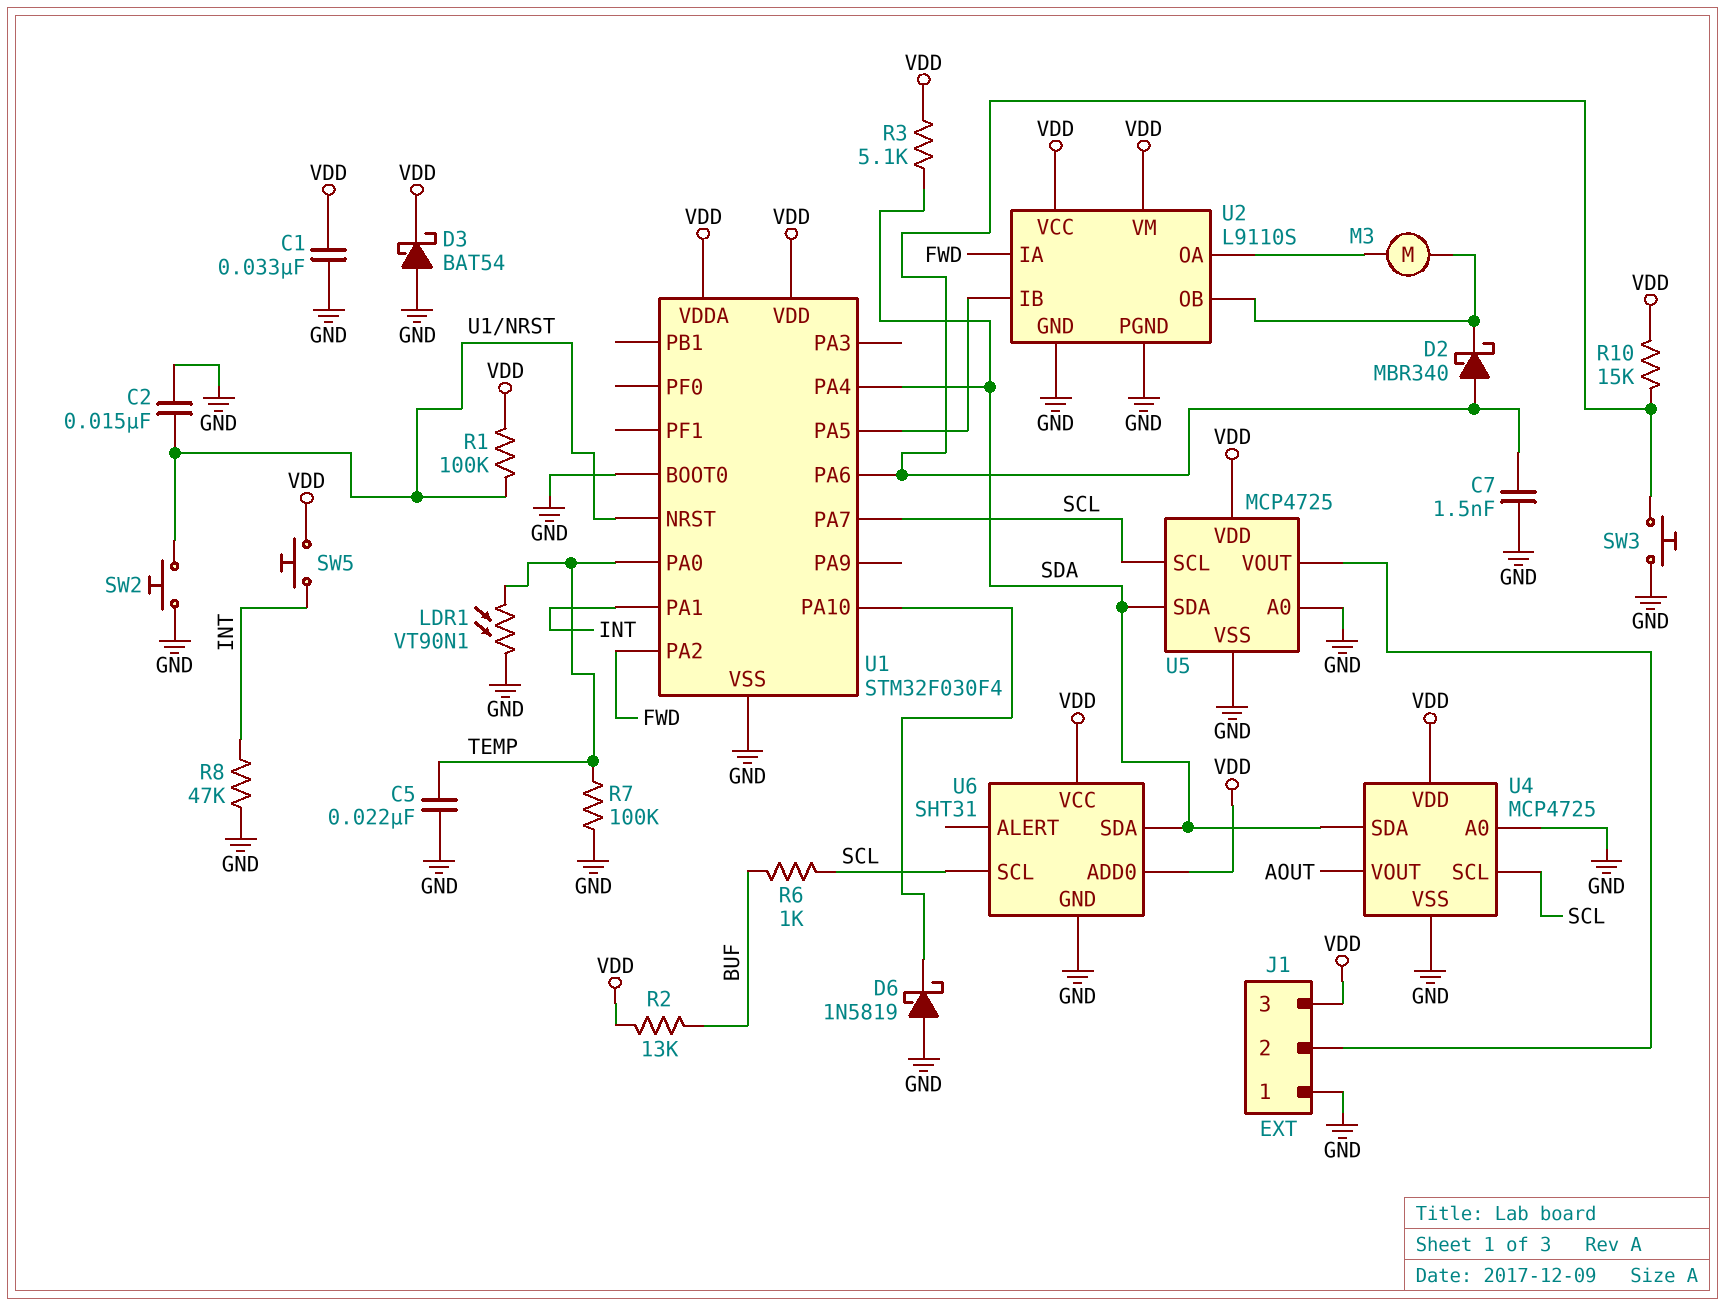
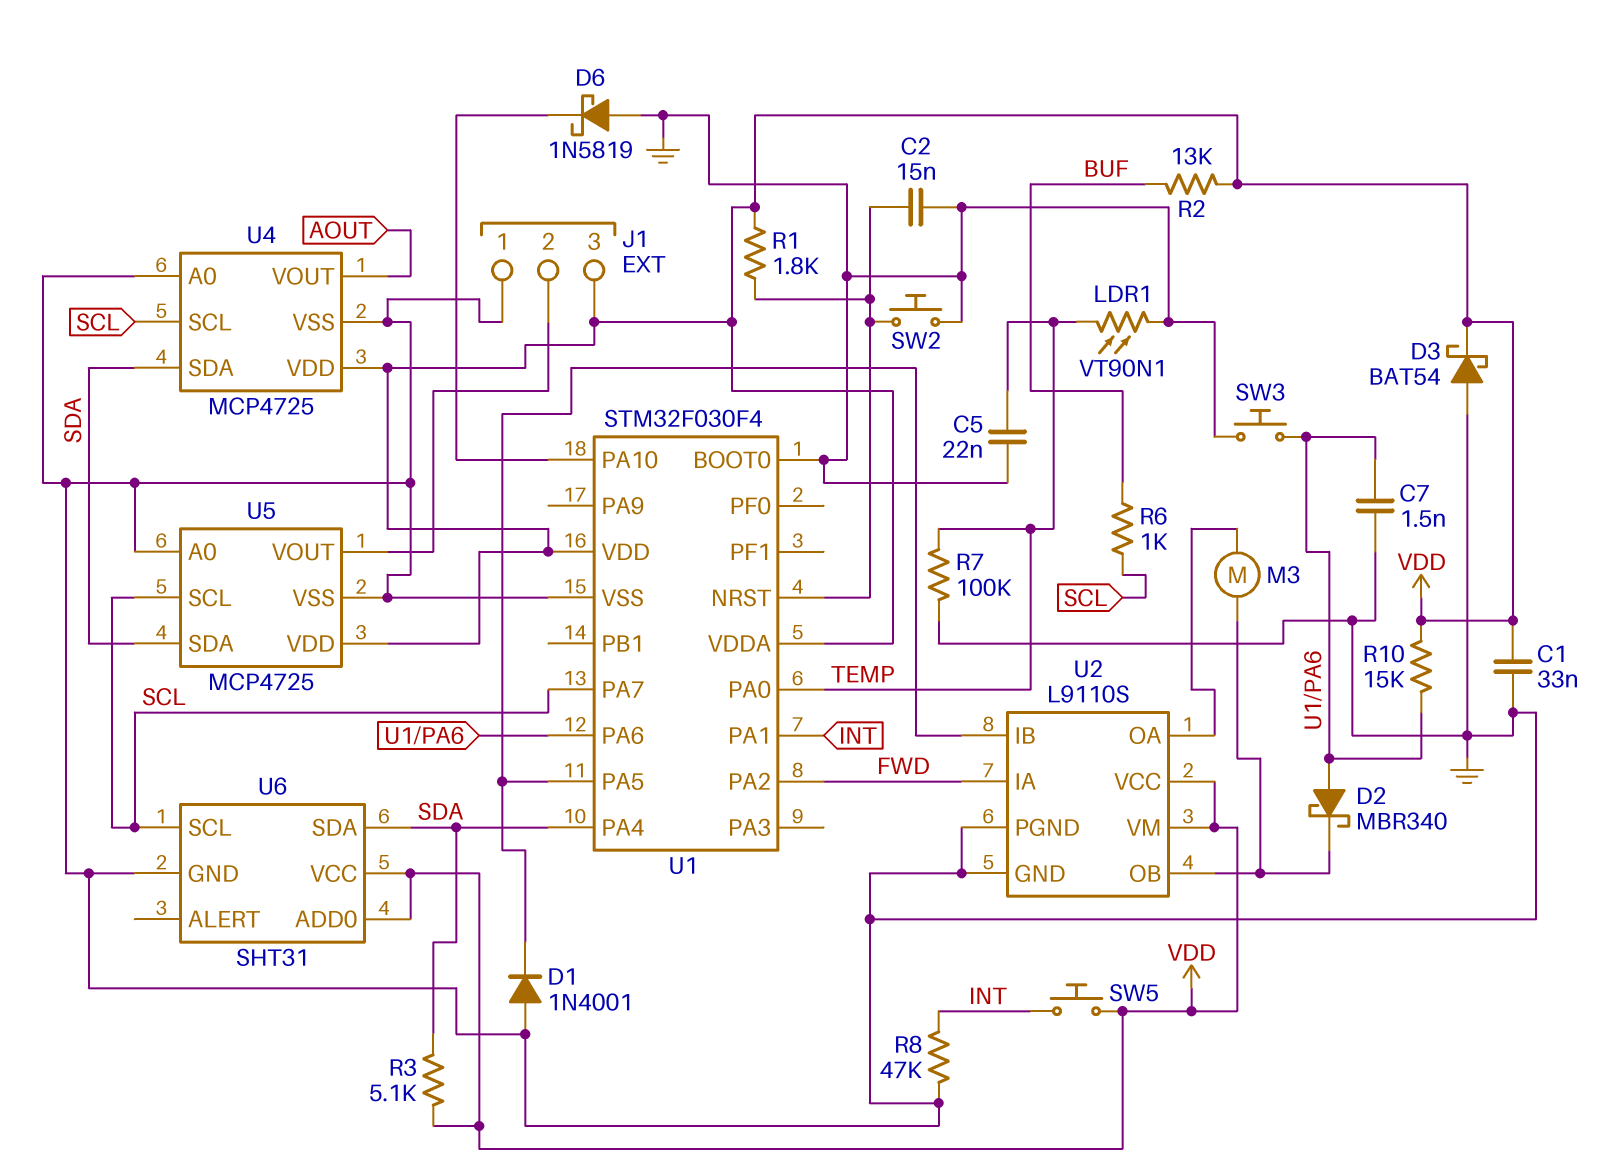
D1: none -> diode 1N4001 (A GND, K U1/PA5)
R1: 100k (U1/NRST, VDD) -> 1.8k (U1/NRST, VDD)

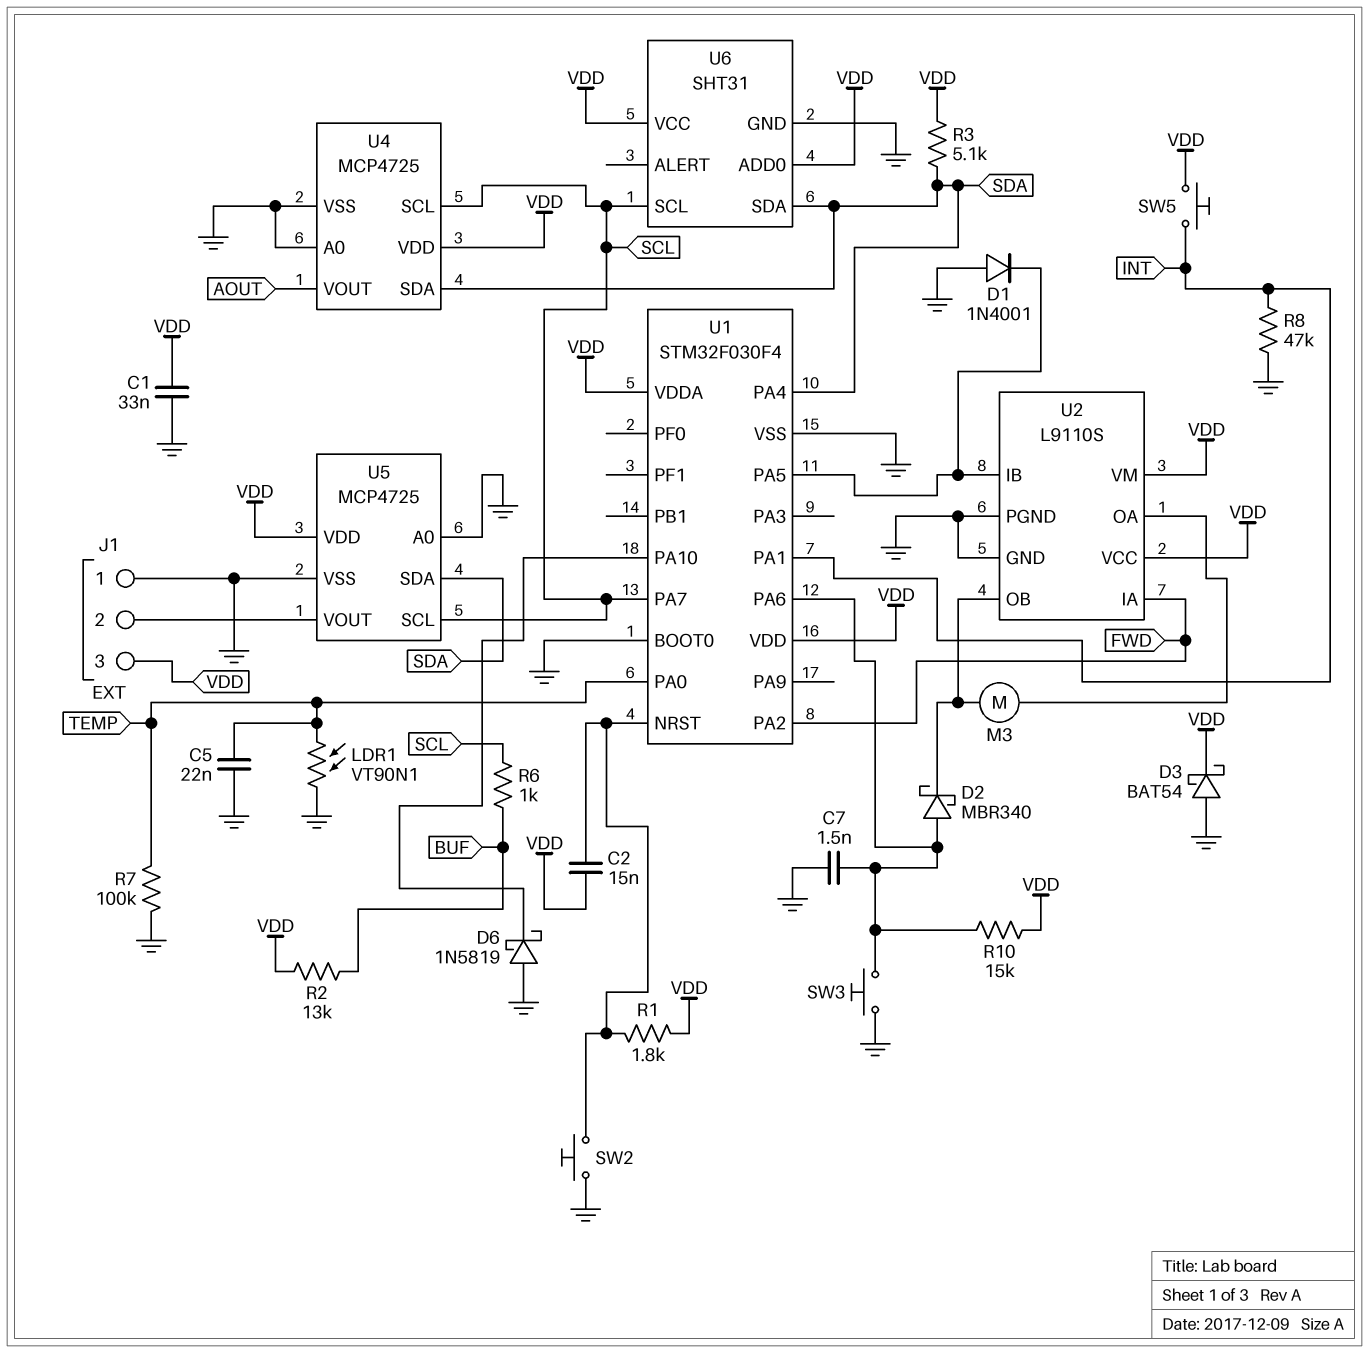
C2: 15nF (GND, U1/NRST) -> 15nF (U1/NRST, VDD)

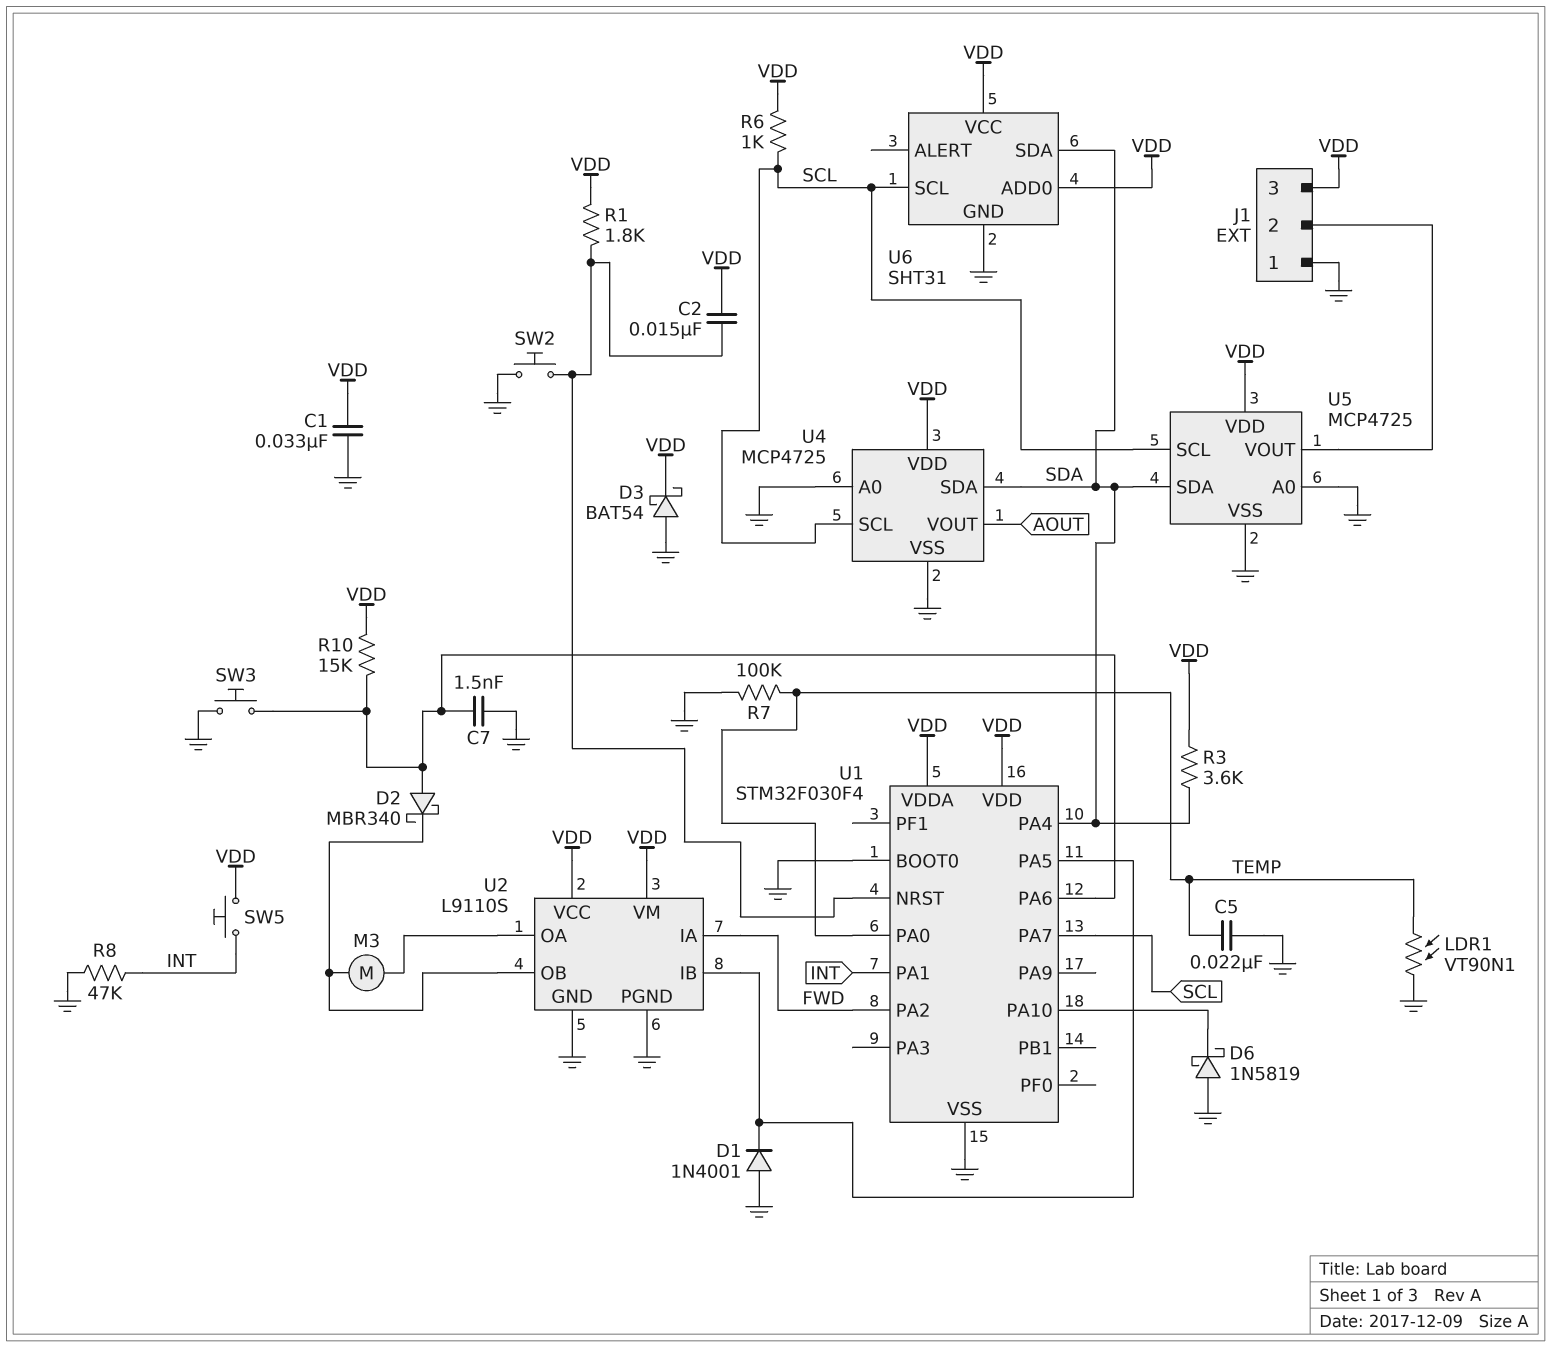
R2: 13k (BUF, VDD) -> none
R3: 5.1k (SDA, VDD) -> 3.6k (SDA, VDD)
R6: 1k (BUF, SCL) -> 1k (SCL, VDD)

